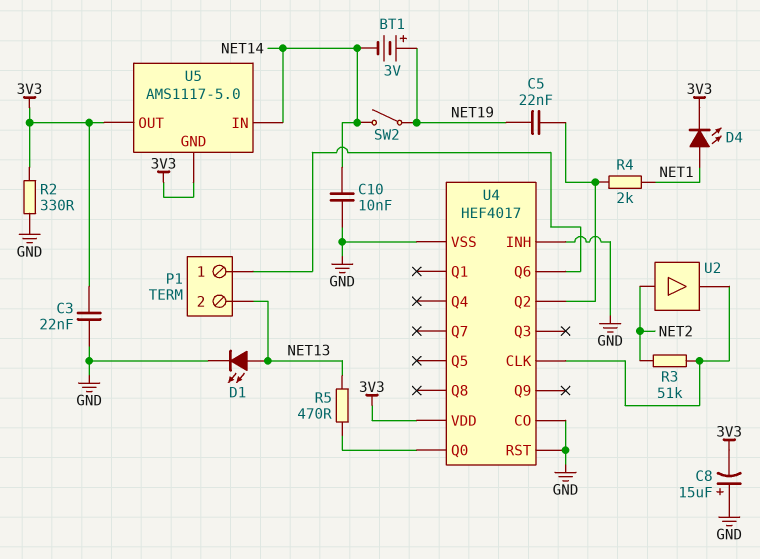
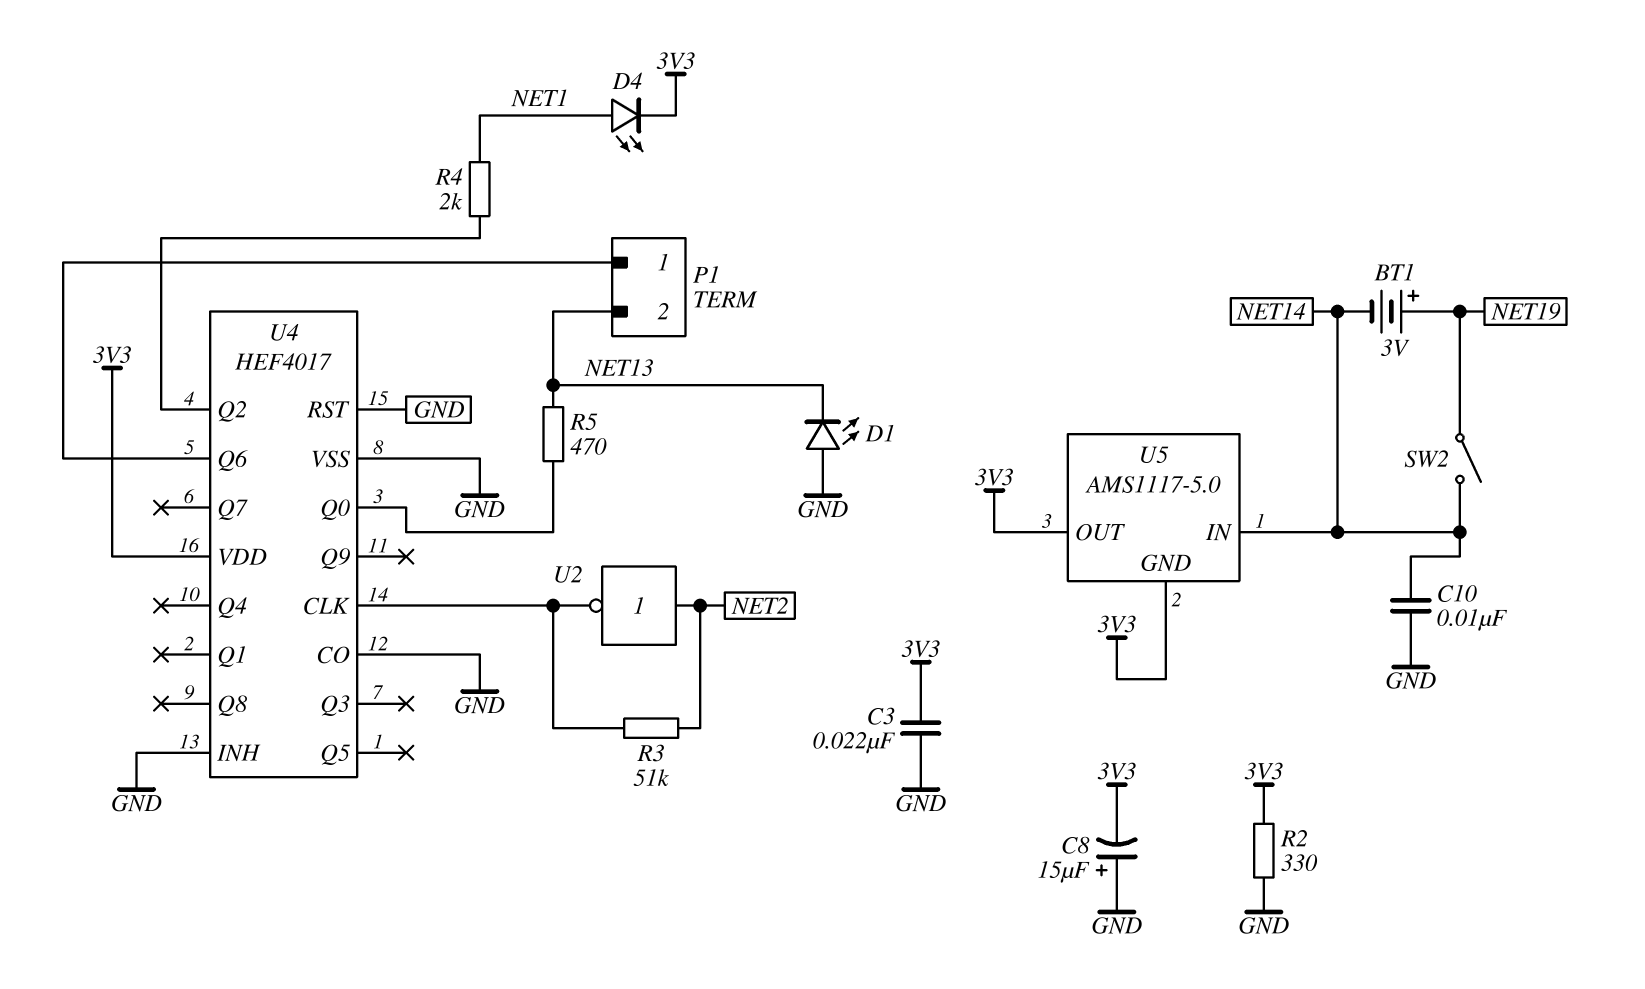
C5: 22nF (NET19, U4/Q2) -> none
D1: LED (A NET13, K GND) -> LED (A GND, K NET13)
U2: buffer (in NET2, out U4/CLK) -> NOT (in NET2, out U4/CLK)

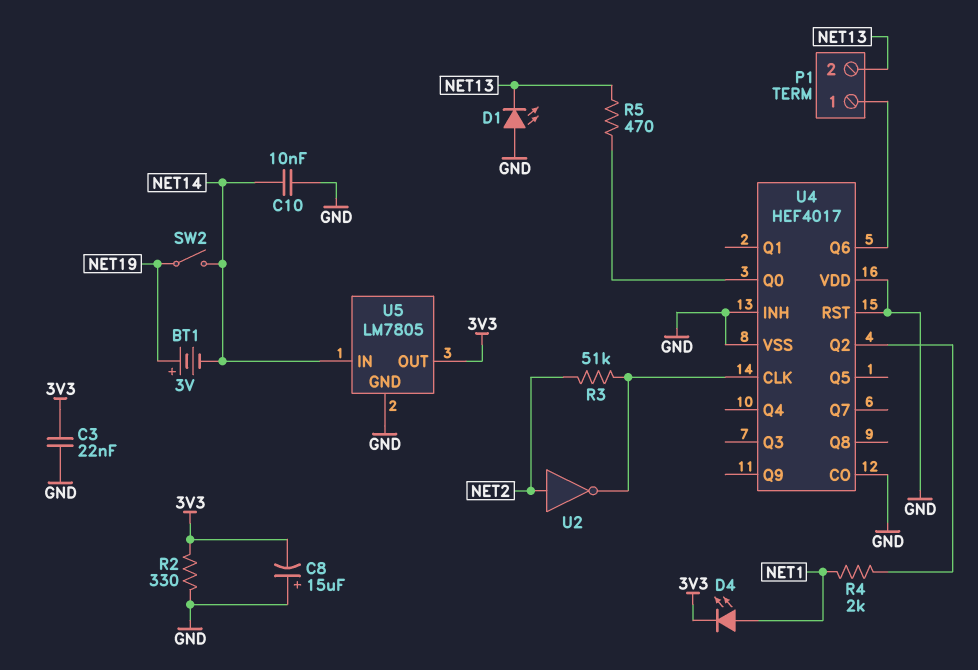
U4 pin VDD: 3V3 -> GND
U5: AMS1117-5.0 -> LM7805
U5 pin GND: 3V3 -> GND

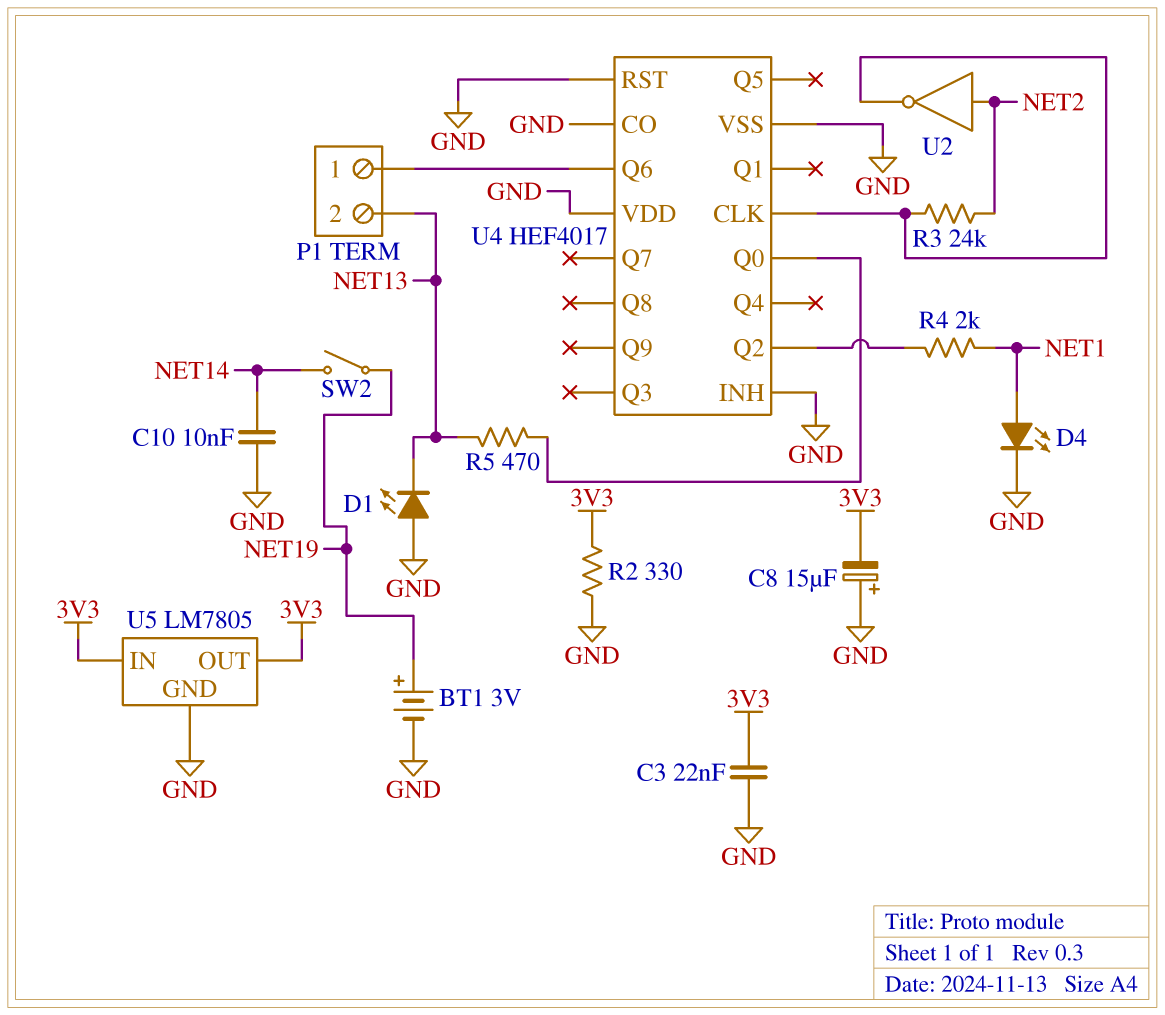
BT1: 3V (plus NET19, minus NET14) -> 3V (plus NET19, minus GND)
D4: LED (A NET1, K 3V3) -> LED (A NET1, K GND)
R3: 51k (NET2, U4/CLK) -> 24k (NET2, U4/CLK)
U5 pin IN: NET14 -> 3V3

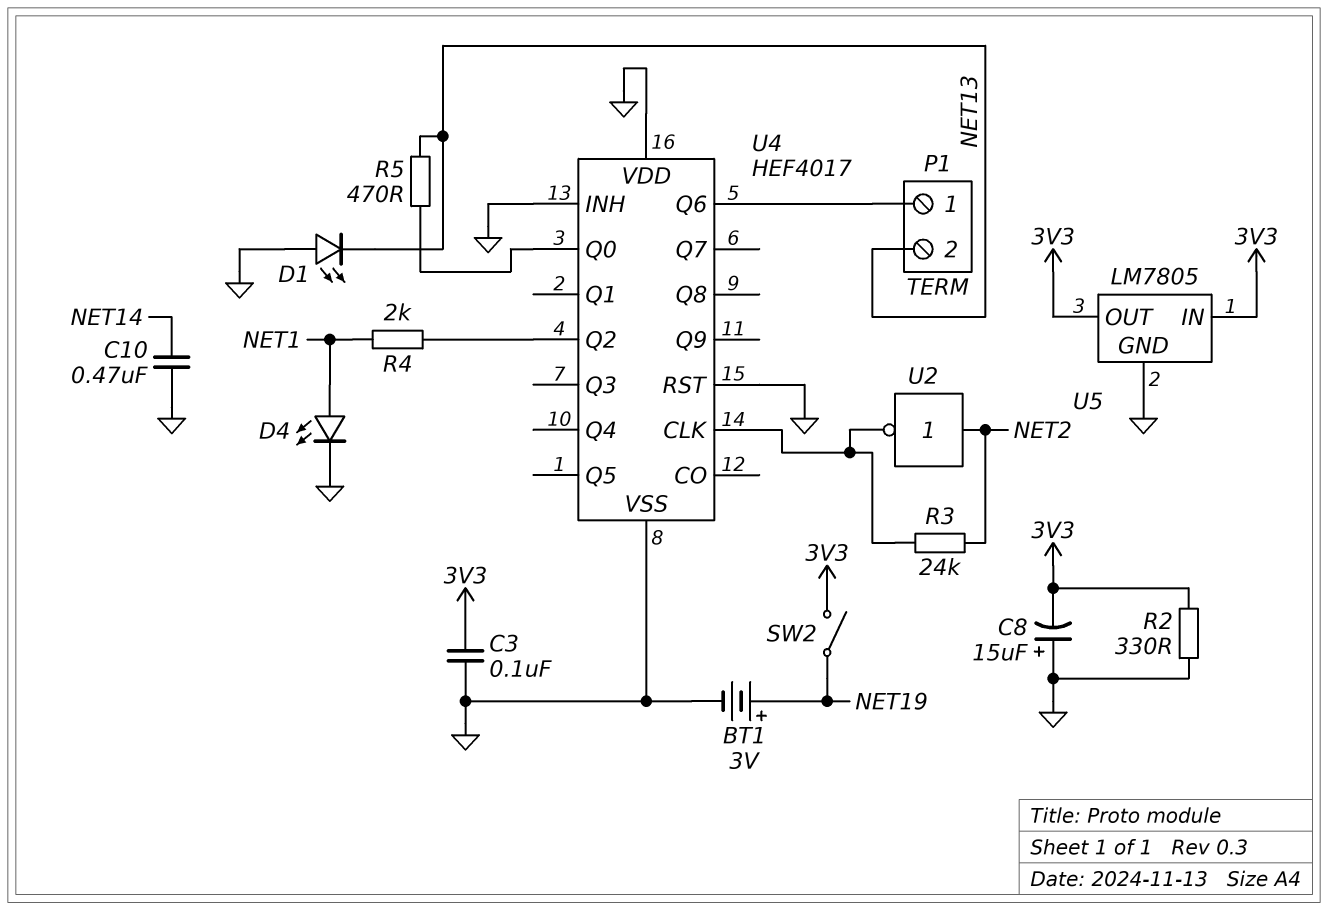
C3: 22nF (3V3, GND) -> 100nF (3V3, GND)
C10: 10nF (GND, NET14) -> 470nF (GND, NET14)
SW2: switch (NET14, NET19) -> switch (3V3, NET19)
U4 pin CO: GND -> none

